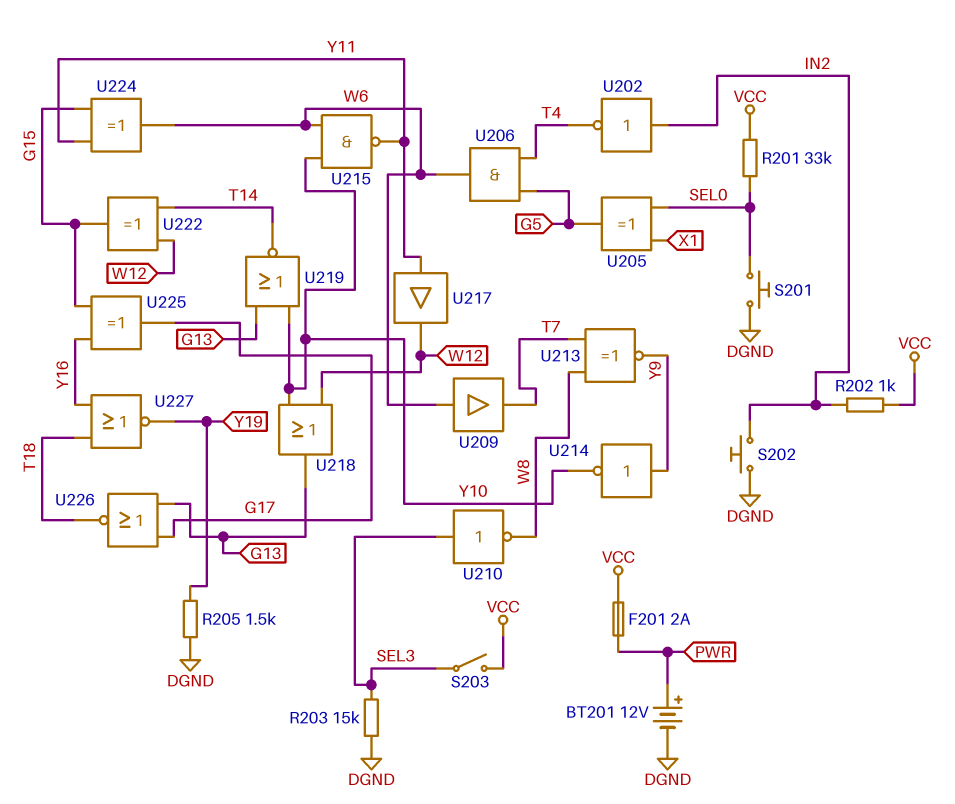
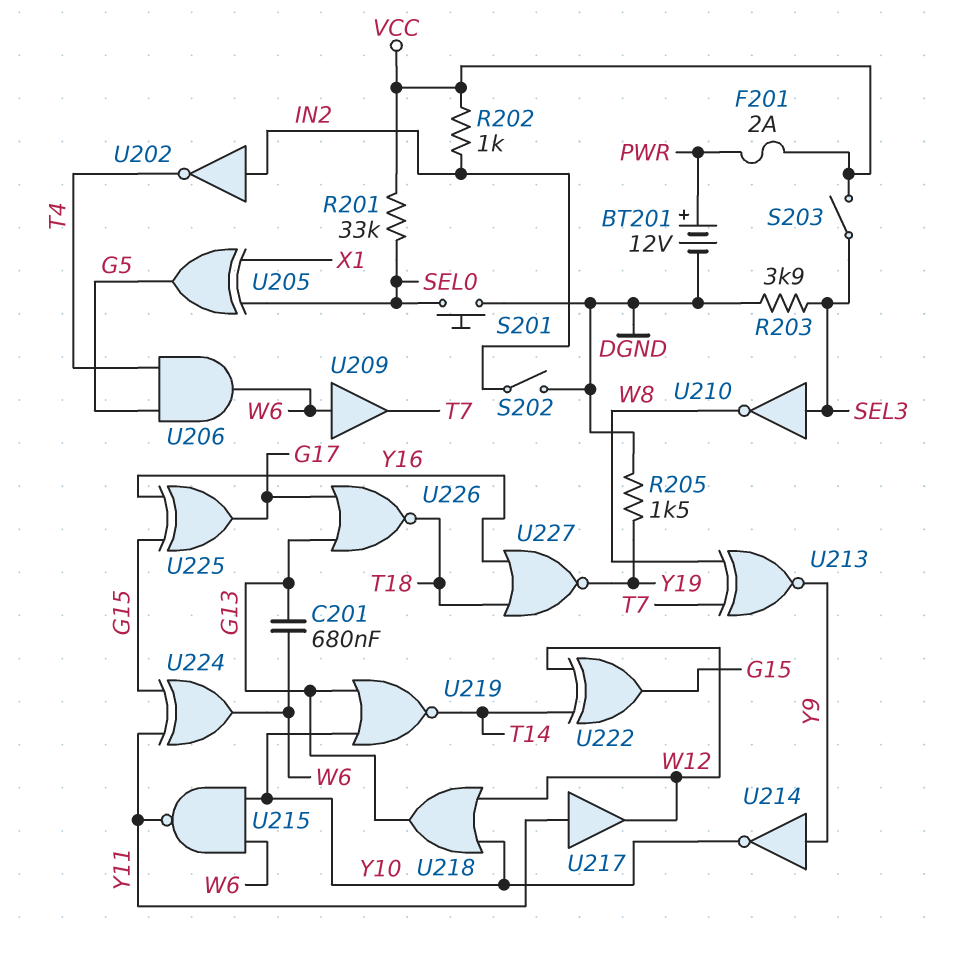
C201: none -> 680nF (G13, W6)
R203: 15k (DGND, SEL3) -> 3.9k (DGND, SEL3)
S202: button (DGND, IN2) -> switch (DGND, IN2)

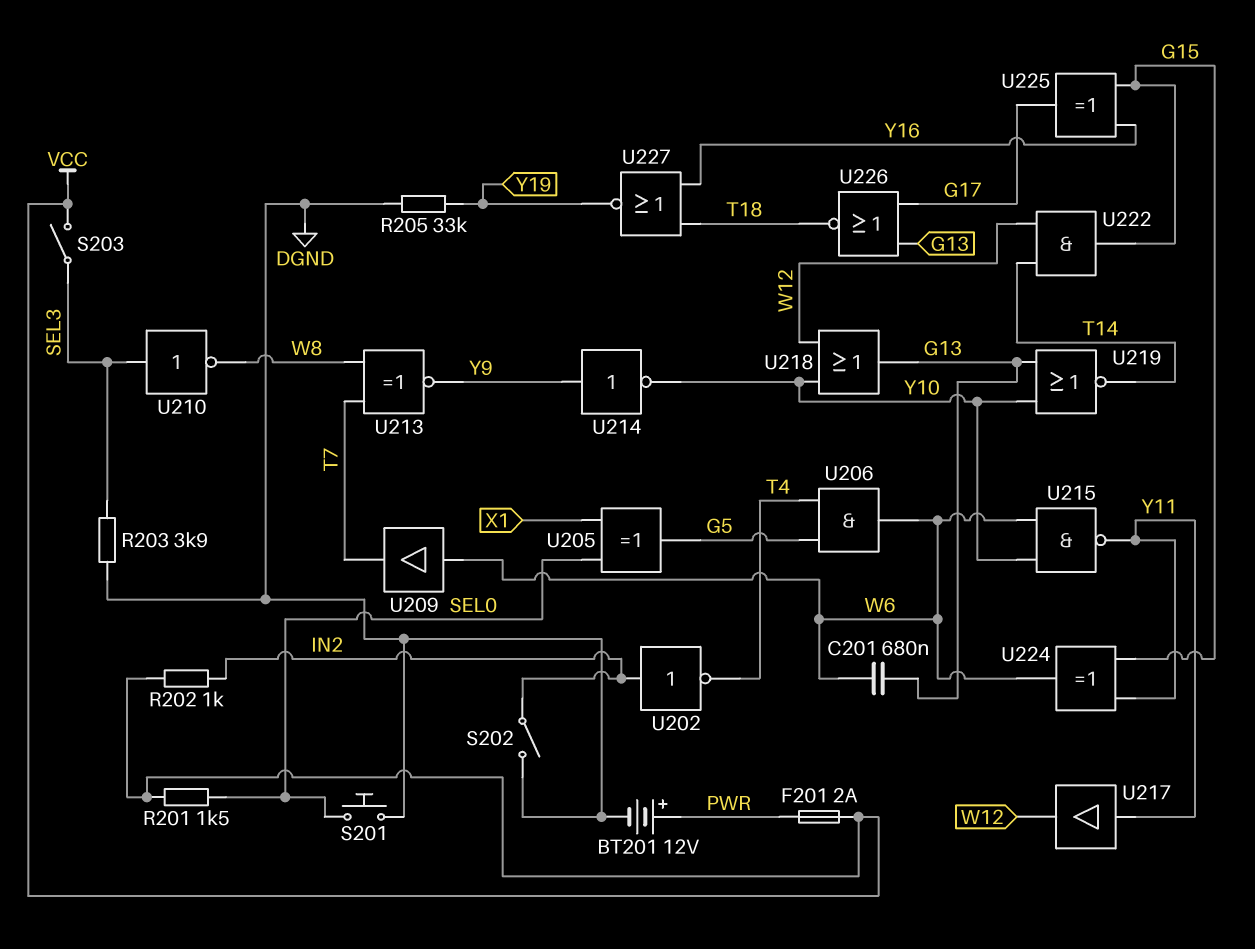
R201: 33k (SEL0, VCC) -> 1.5k (SEL0, VCC)
R205: 1.5k (DGND, Y19) -> 33k (DGND, Y19)
U222: XOR (in T14, in W12, out G15) -> AND (in T14, in W12, out G15)

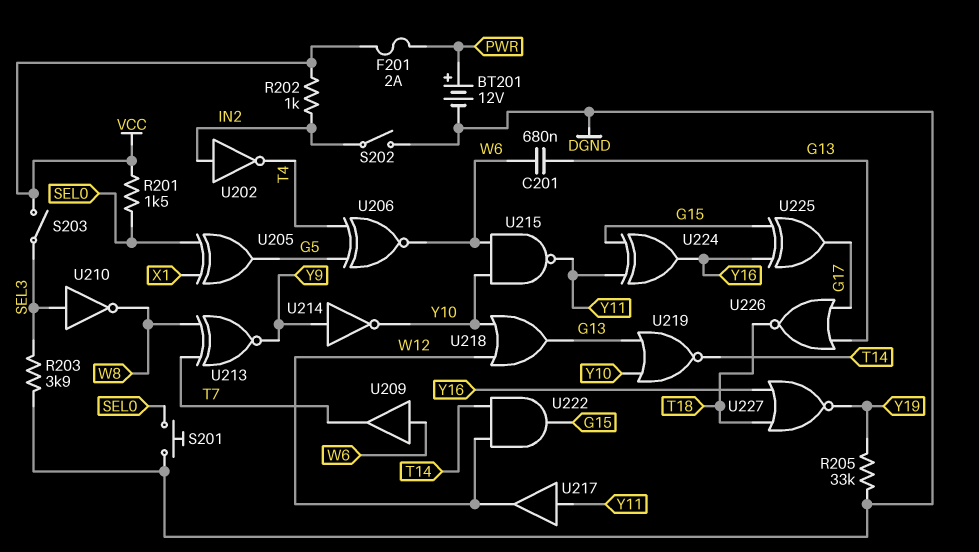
U206: AND (in G5, in T4, out W6) -> XNOR (in G5, in T4, out W6)
U224: XOR (in G15, in Y11, out W6) -> XOR (in G15, in Y11, out Y16)

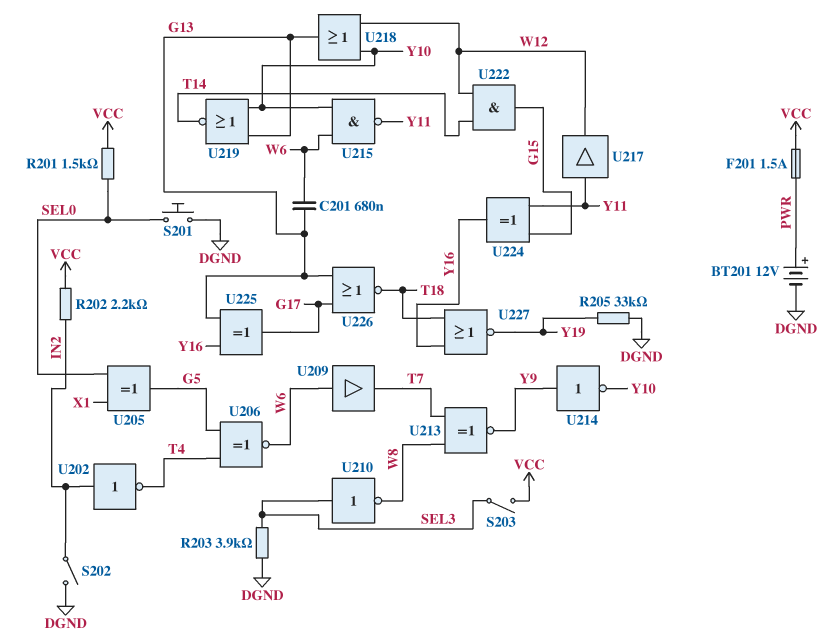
F201: 2A (PWR, VCC) -> 1.5A (PWR, VCC)
R202: 1k (IN2, VCC) -> 2.2k (IN2, VCC)
U225: XOR (in G15, in Y16, out G17) -> XOR (in G13, in Y16, out G17)

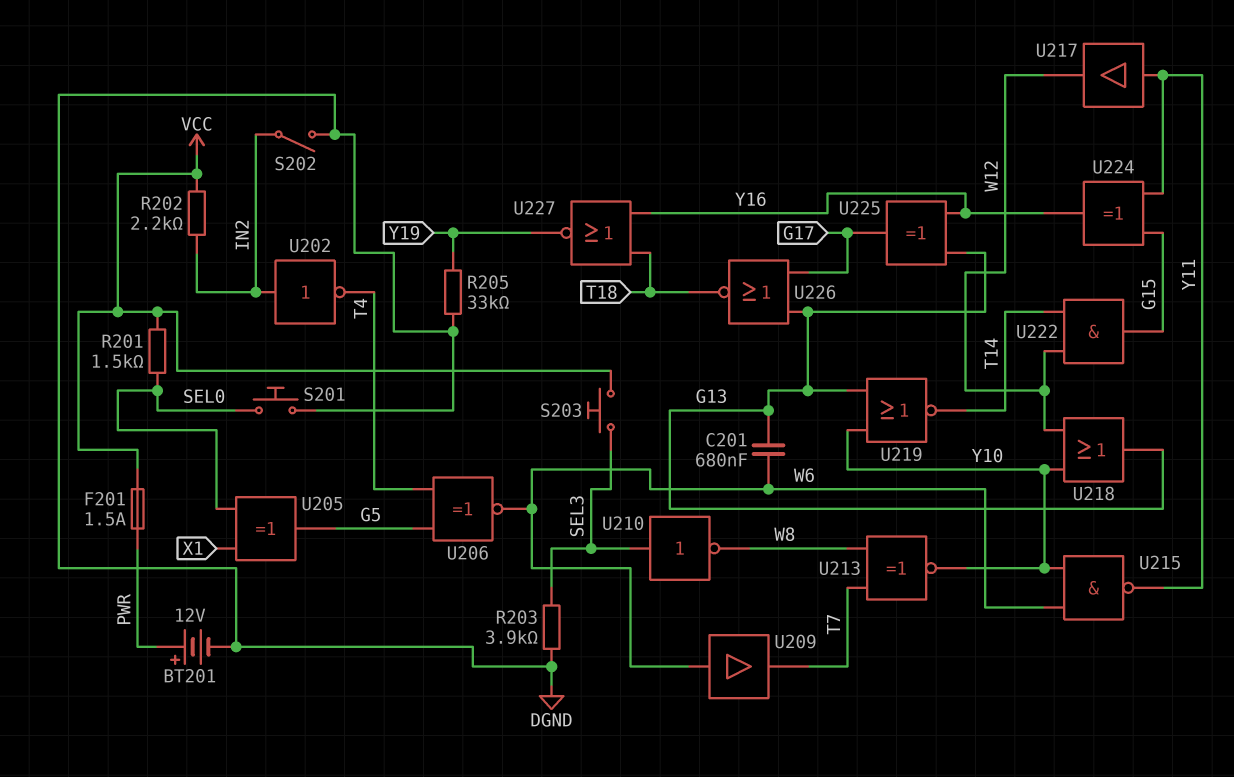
S203: switch (SEL3, VCC) -> button (SEL3, VCC)
U213: XNOR (in T7, in W8, out Y9) -> XNOR (in T7, in W8, out Y10)
U214: NOT (in Y9, out Y10) -> none

